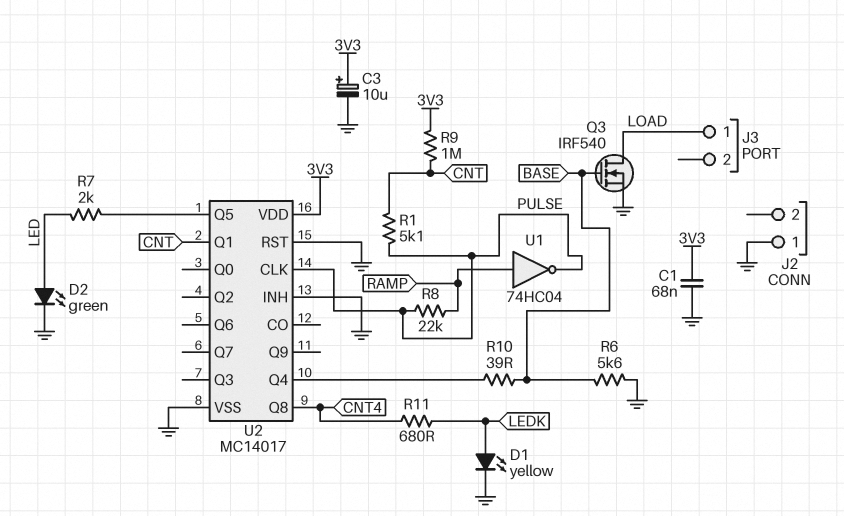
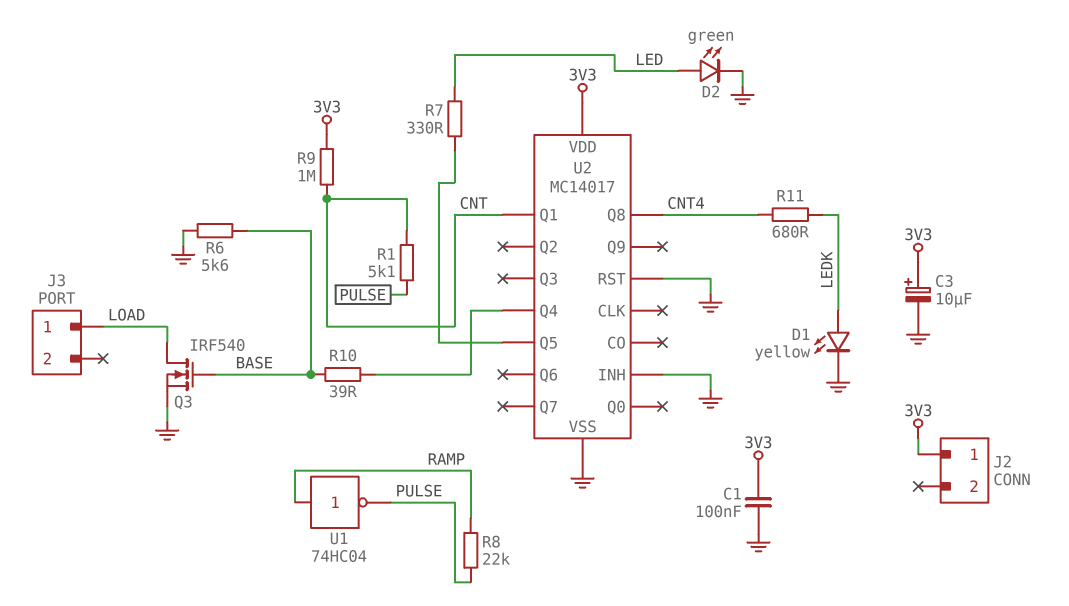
C1: 68nF (3V3, GND) -> 100nF (3V3, GND)
J2 pin 1: GND -> 3V3
R7: 2k (LED, U2/Q5) -> 330 (LED, U2/Q5)
U2 pin CLK: PULSE -> none

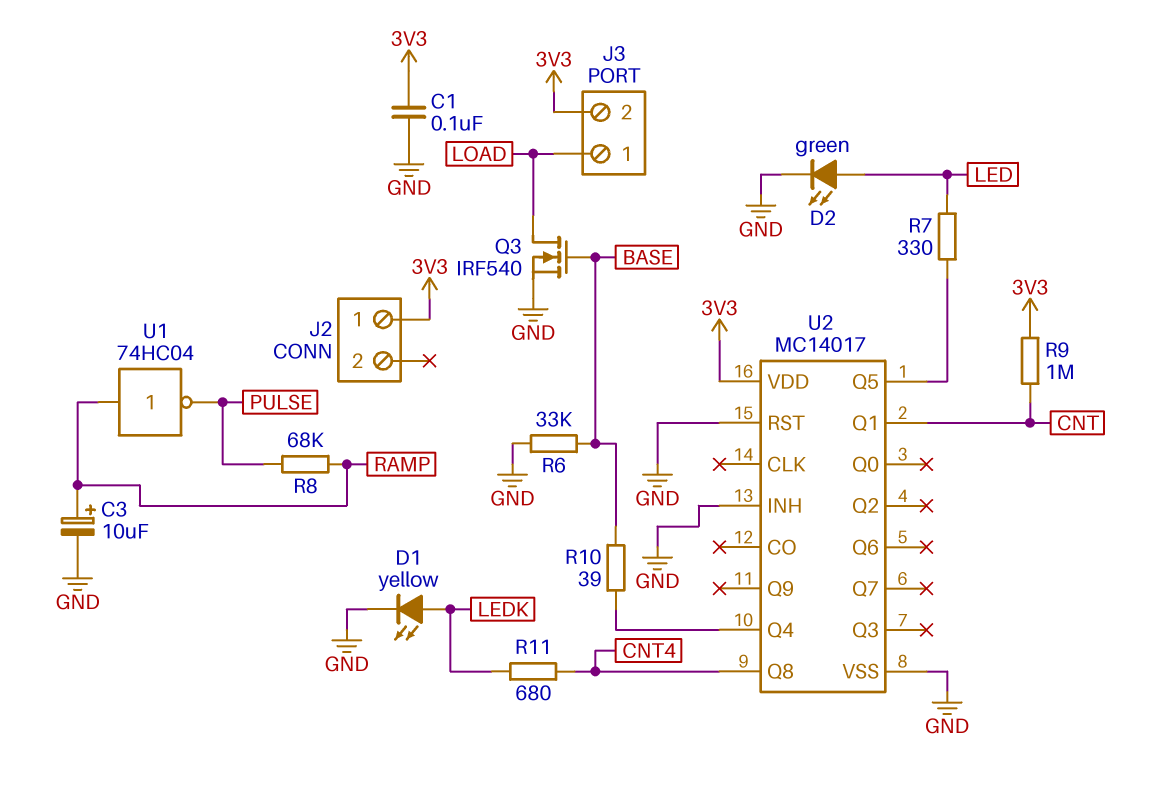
C3: 10uF (plus 3V3, minus GND) -> 10uF (plus RAMP, minus GND)
J3 pin 2: none -> 3V3
R1: 5.1k (CNT, PULSE) -> none
R6: 5.6k (BASE, GND) -> 33k (BASE, GND)
R8: 22k (PULSE, RAMP) -> 68k (PULSE, RAMP)

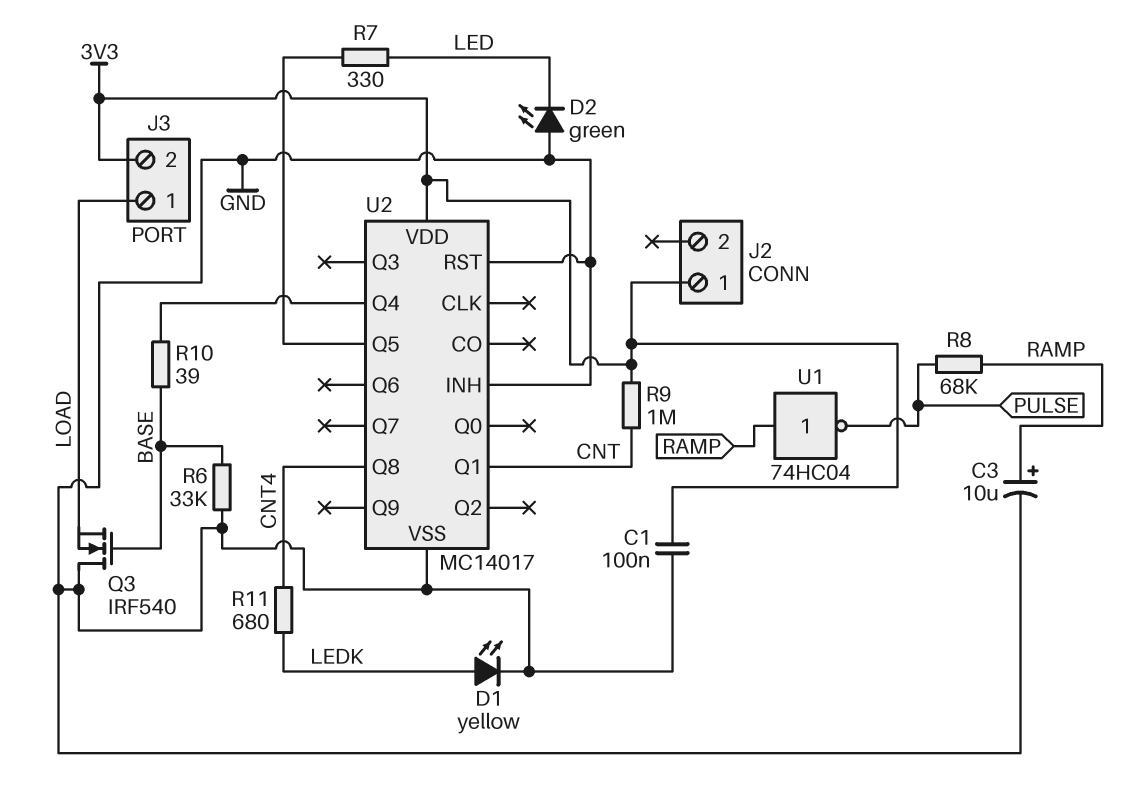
D2: LED green (A LED, K GND) -> LED green (A GND, K LED)
Q3: NMOS IRF540 (G BASE, D LOAD, S GND) -> NMOS IRF540 (G BASE, D GND, S LOAD)

